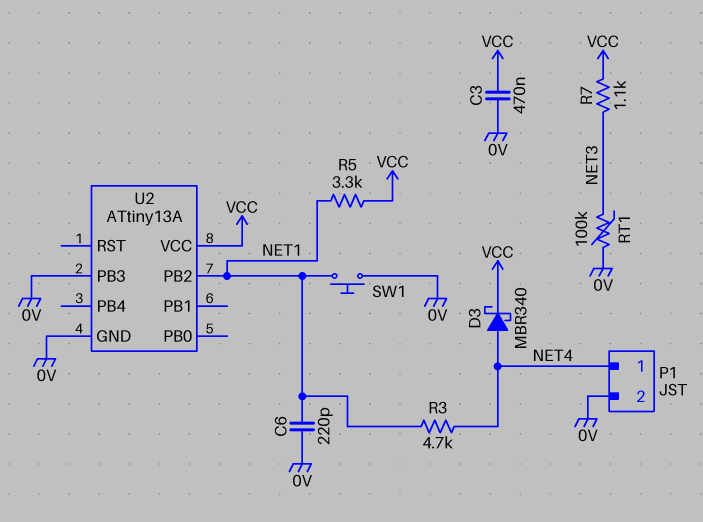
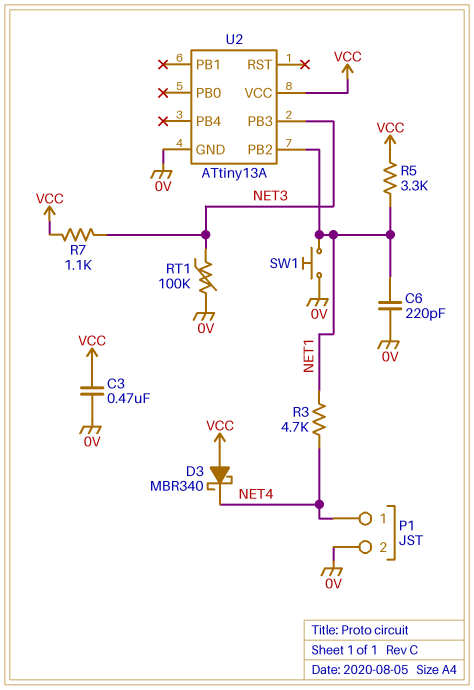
D3: schottky MBR340 (A NET4, K VCC) -> schottky MBR340 (A VCC, K NET4)
U2 pin PB3: 0V -> NET3

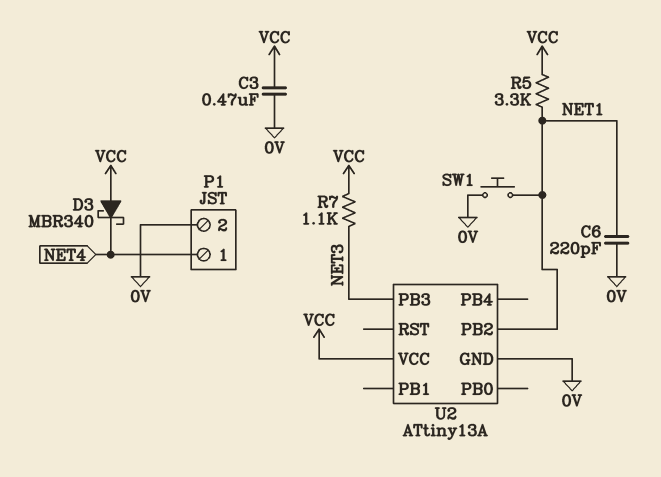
R3: 4.7k (NET1, NET4) -> none
RT1: 100k (0V, NET3) -> none

